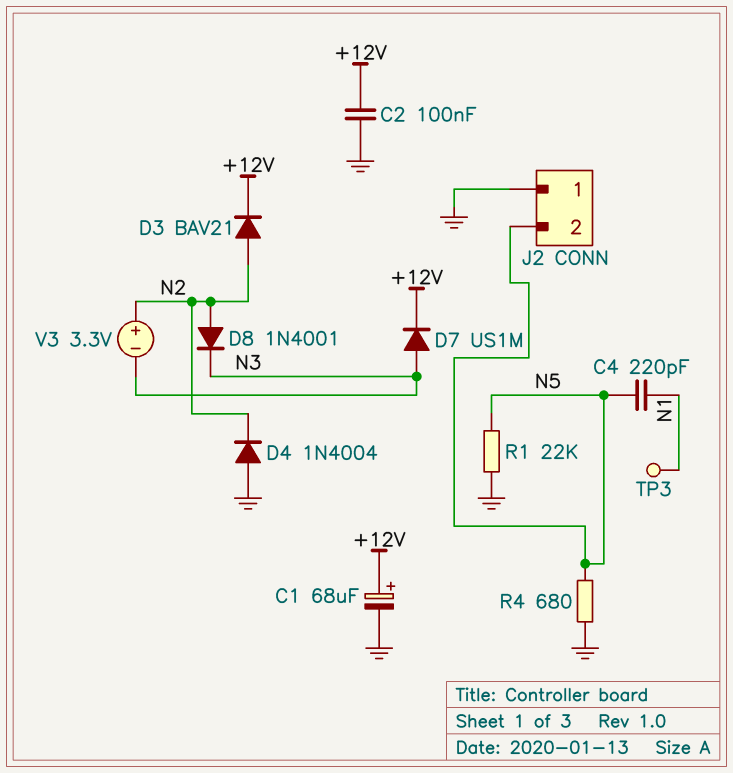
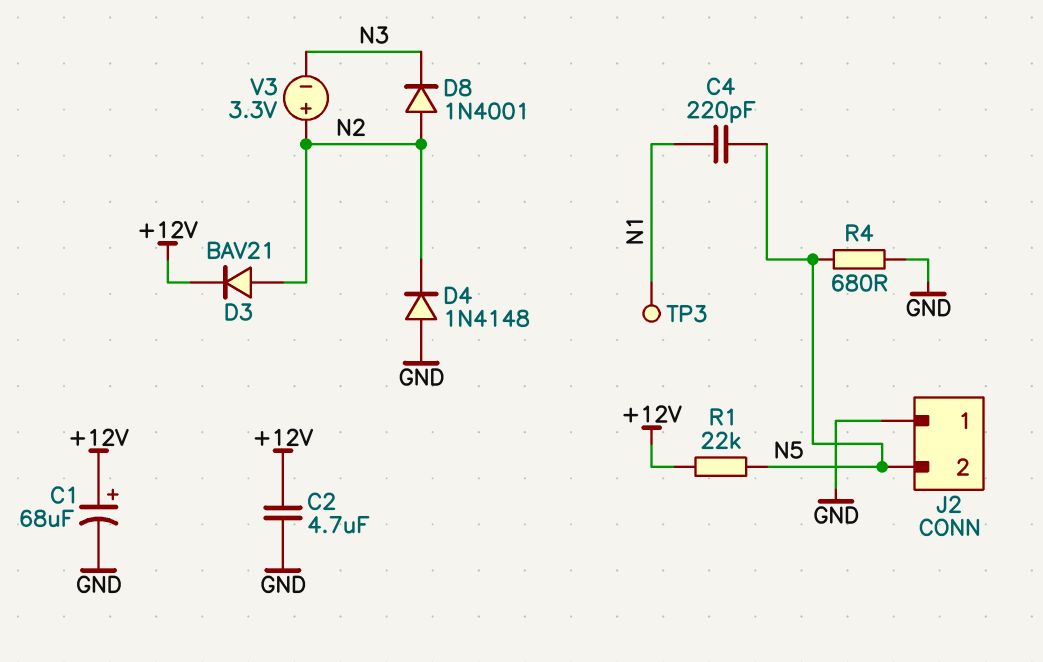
C2: 100nF (+12V, GND) -> 4.7uF (+12V, GND)
D4: diode 1N4004 (A GND, K N2) -> diode 1N4148 (A GND, K N2)
D7: diode US1M (A N3, K +12V) -> none
R1: 22k (GND, N5) -> 22k (+12V, N5)

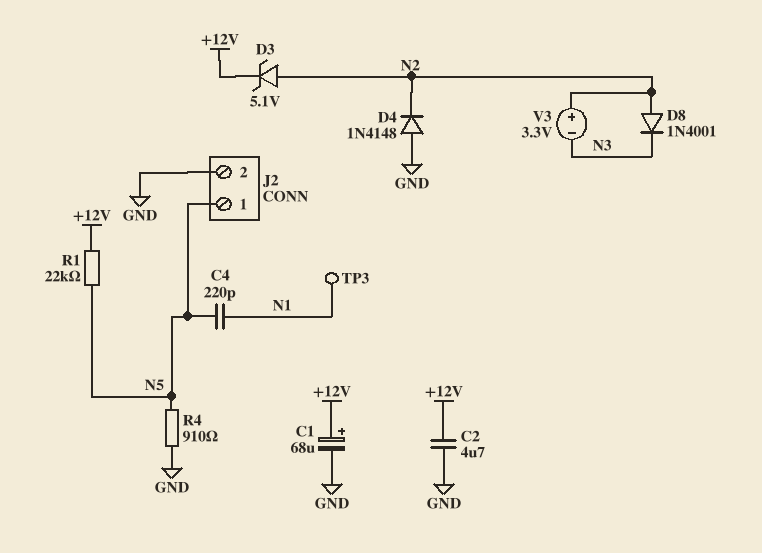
D3: diode BAV21 (A N2, K +12V) -> zener 5.1V (A N2, K +12V)
J2 pin 1: GND -> N5
J2 pin 2: N5 -> GND
R4: 680 (GND, N5) -> 910 (GND, N5)

